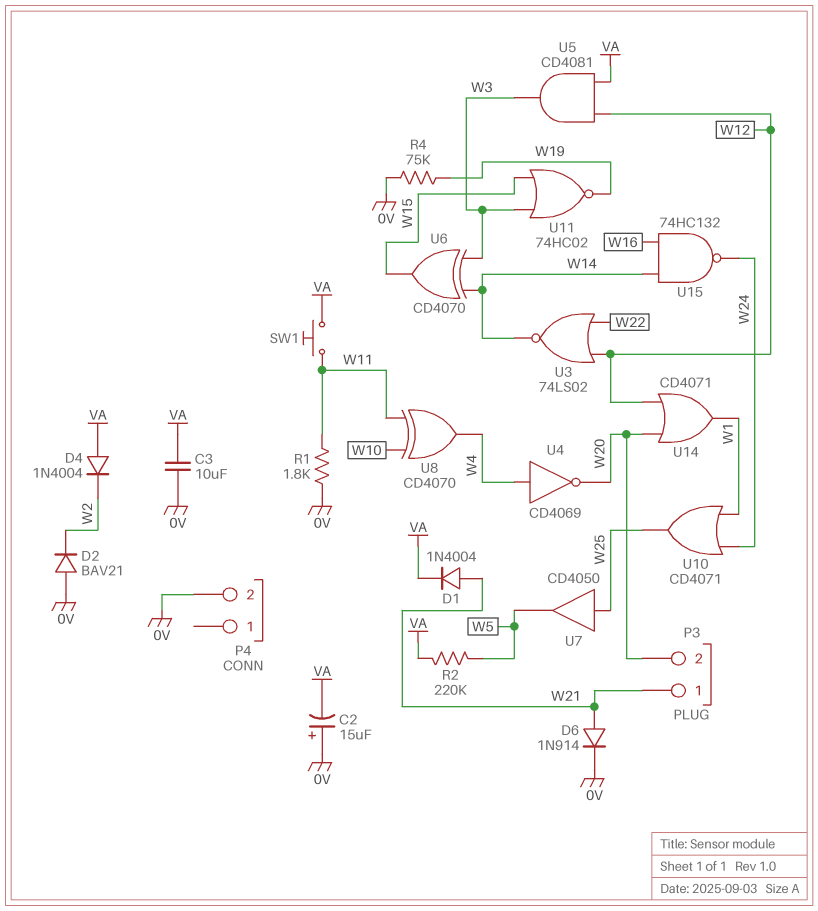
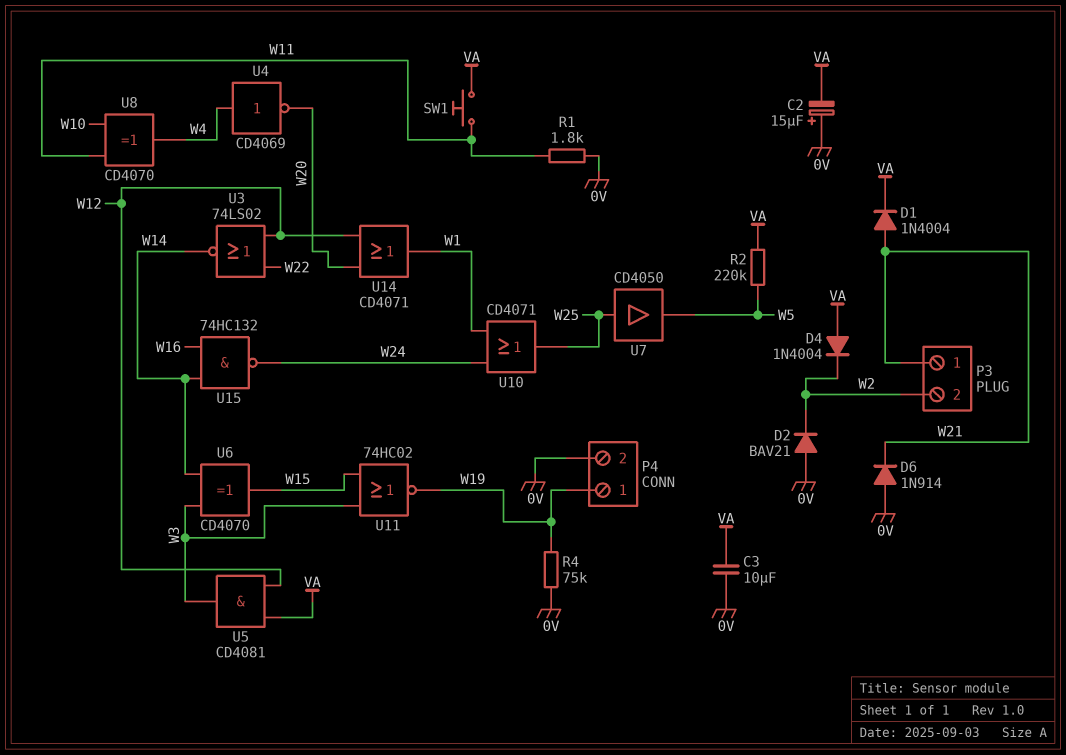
D6: diode 1N914 (A W21, K 0V) -> diode 1N914 (A 0V, K W21)
P3 pin 2: W20 -> W2
P4 pin 1: none -> W19

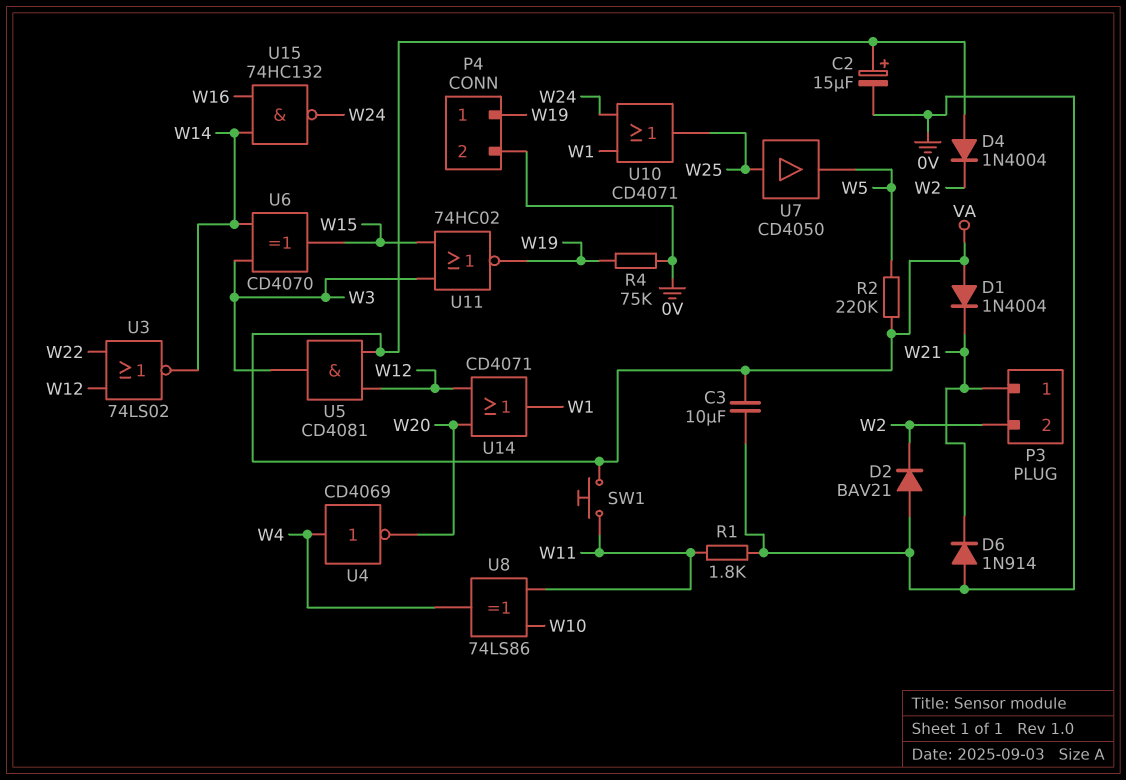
C2: 15uF (plus 0V, minus VA) -> 15uF (plus VA, minus 0V)
D1: diode 1N4004 (A W21, K VA) -> diode 1N4004 (A VA, K W21)
U8: XOR CD4070 (in W10, in W11, out W4) -> XOR 74LS86 (in W10, in W11, out W4)

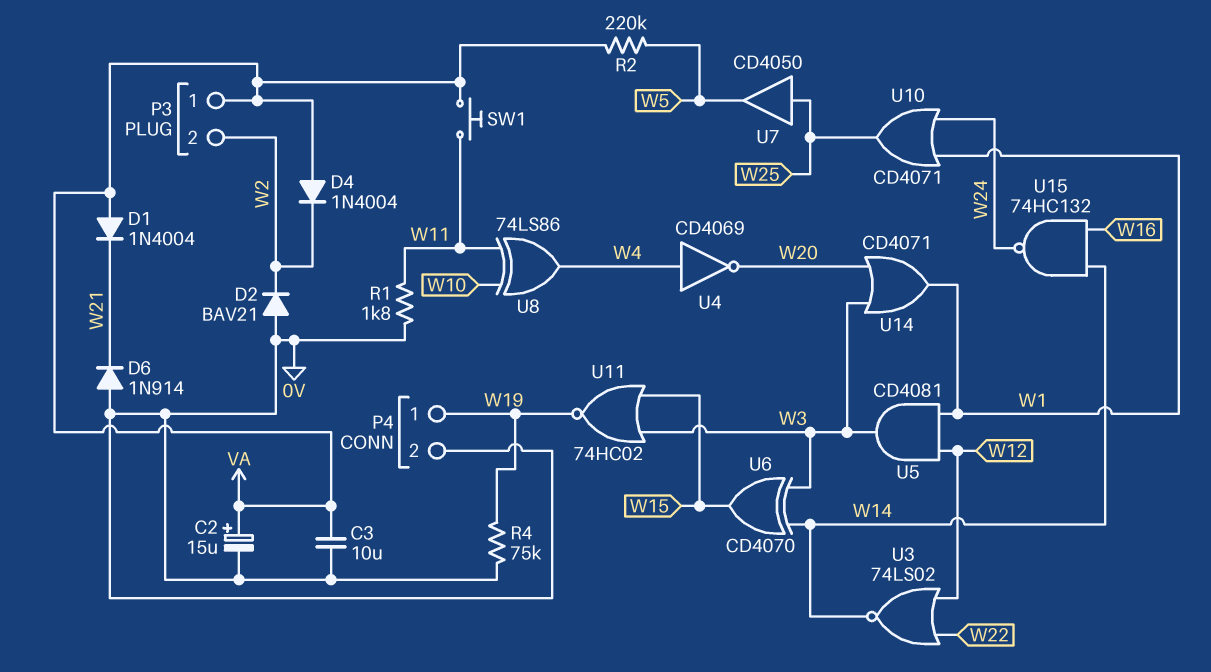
P3 pin 1: W21 -> VA
U5: AND CD4081 (in VA, in W12, out W3) -> AND CD4081 (in W1, in W12, out W3)
U14: OR CD4071 (in W12, in W20, out W1) -> OR CD4071 (in W3, in W20, out W1)

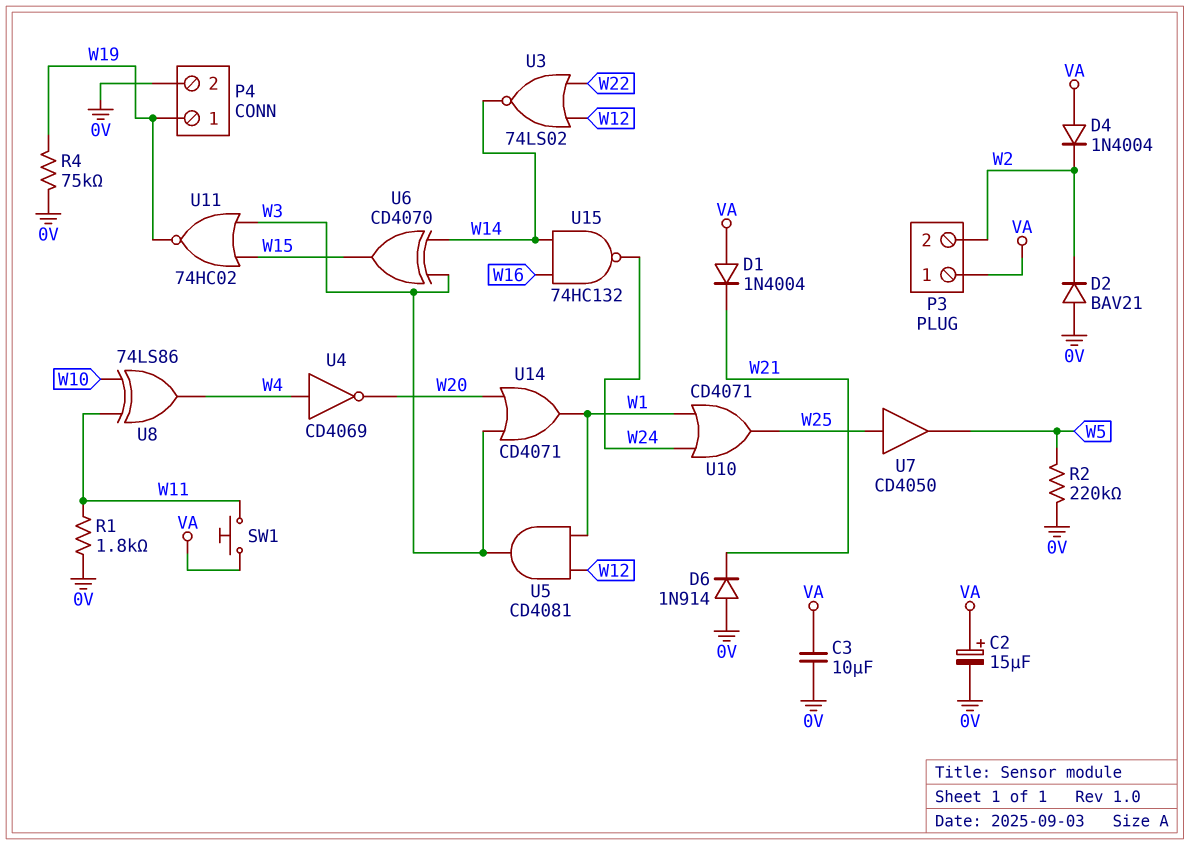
R2: 220k (VA, W5) -> 220k (0V, W5)

